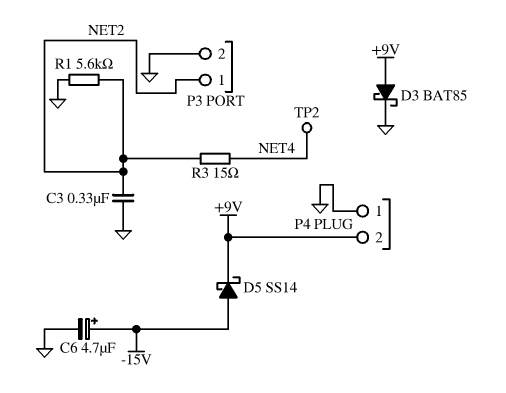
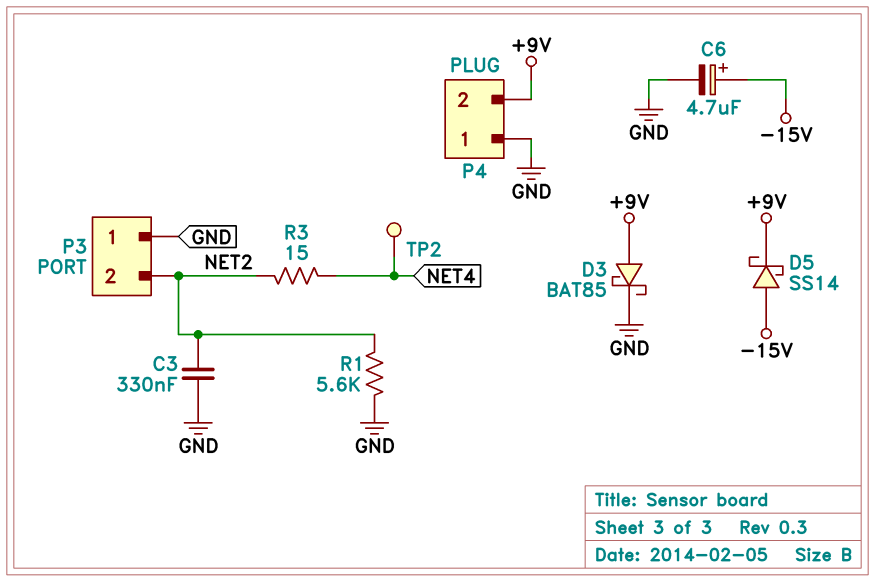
P3 pin 1: NET2 -> GND
P3 pin 2: GND -> NET2

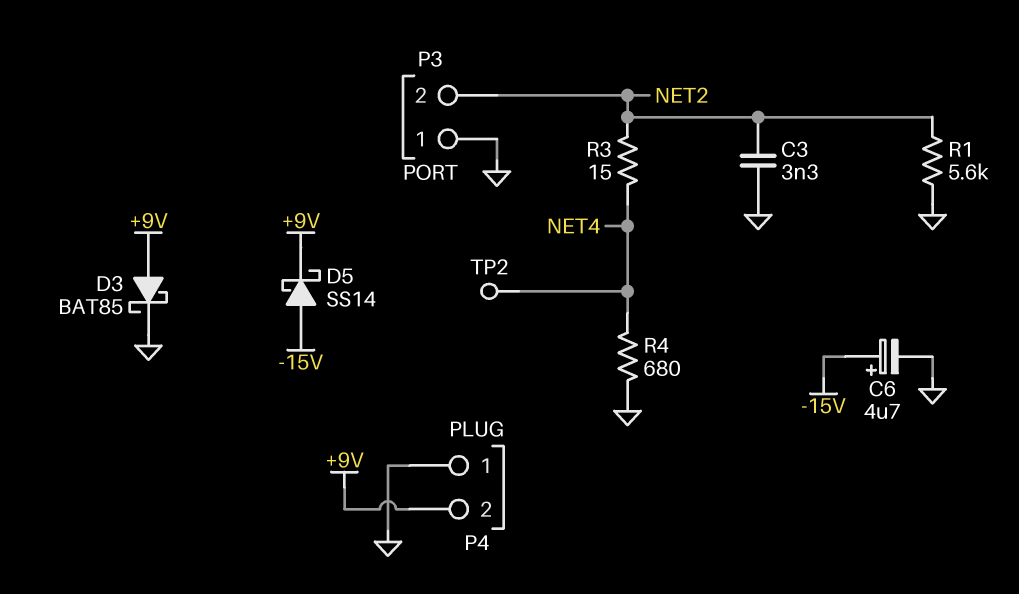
C3: 330nF (GND, NET2) -> 3.3nF (GND, NET2)
R4: none -> 680 (GND, NET4)

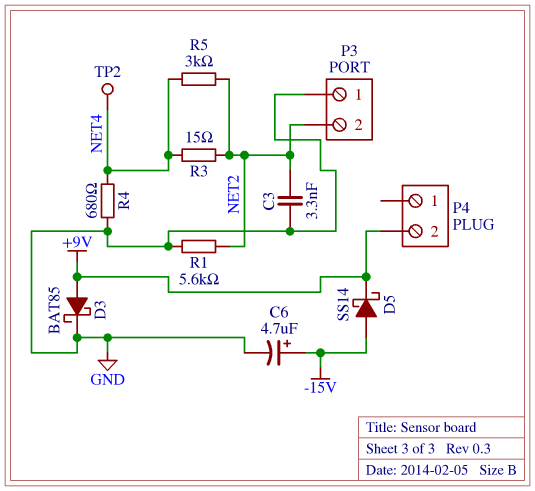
P4 pin 1: GND -> none
R5: none -> 3k (NET2, NET4)

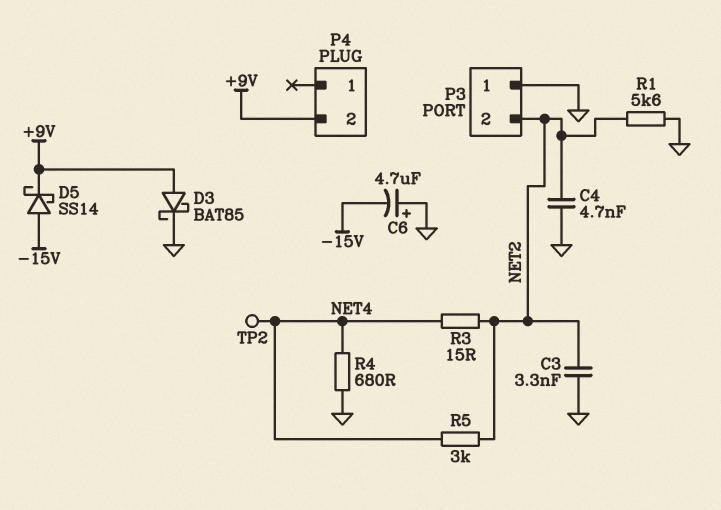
C4: none -> 4.7nF (GND, NET2)
C6: 4.7uF (plus -15V, minus GND) -> 4.7uF (plus GND, minus -15V)

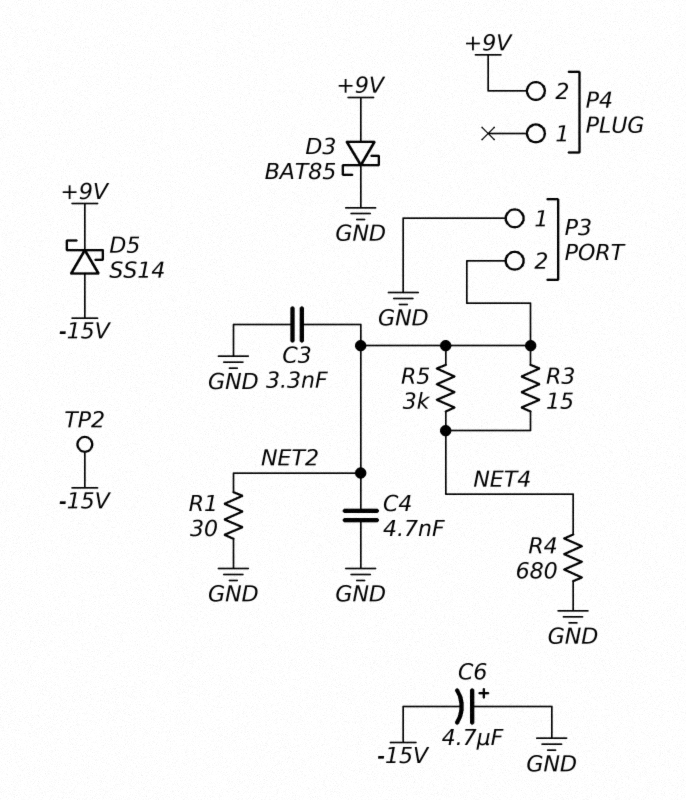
R1: 5.6k (GND, NET2) -> 30 (GND, NET2)
TP2: test point (NET4) -> test point (-15V)

